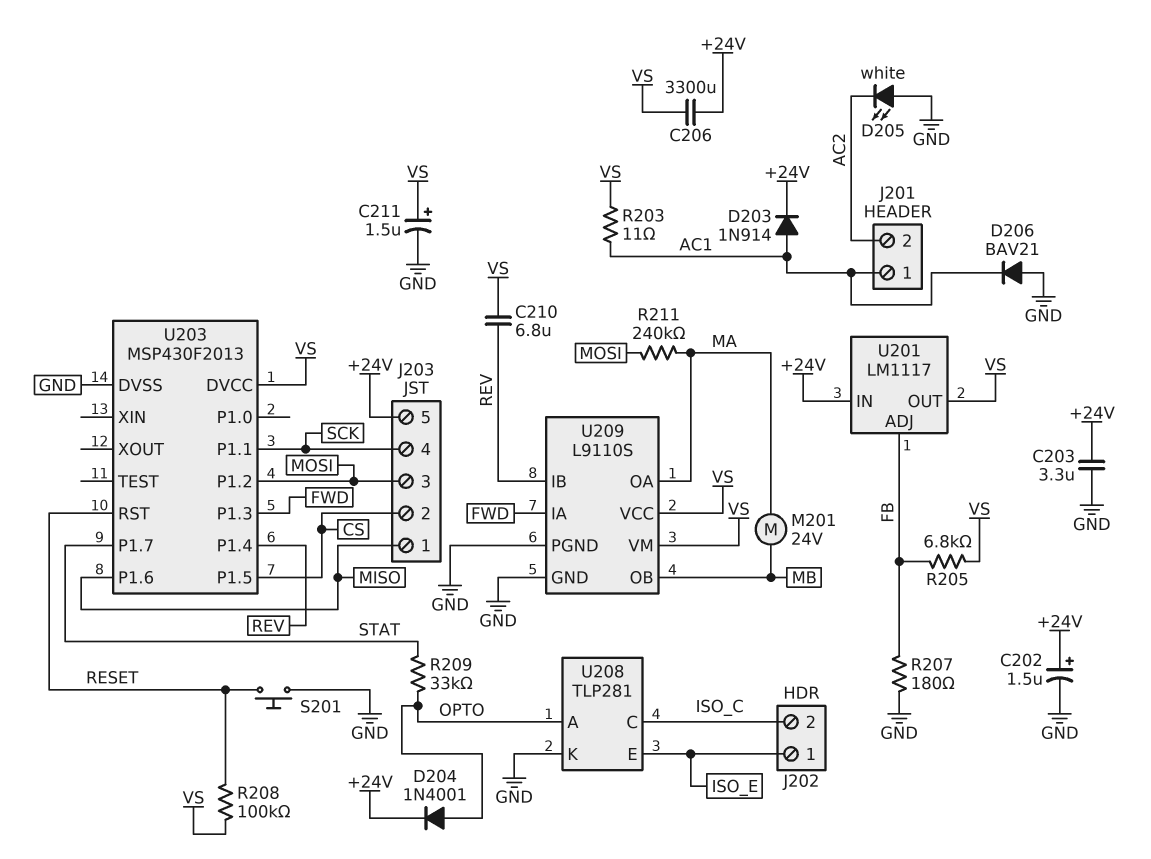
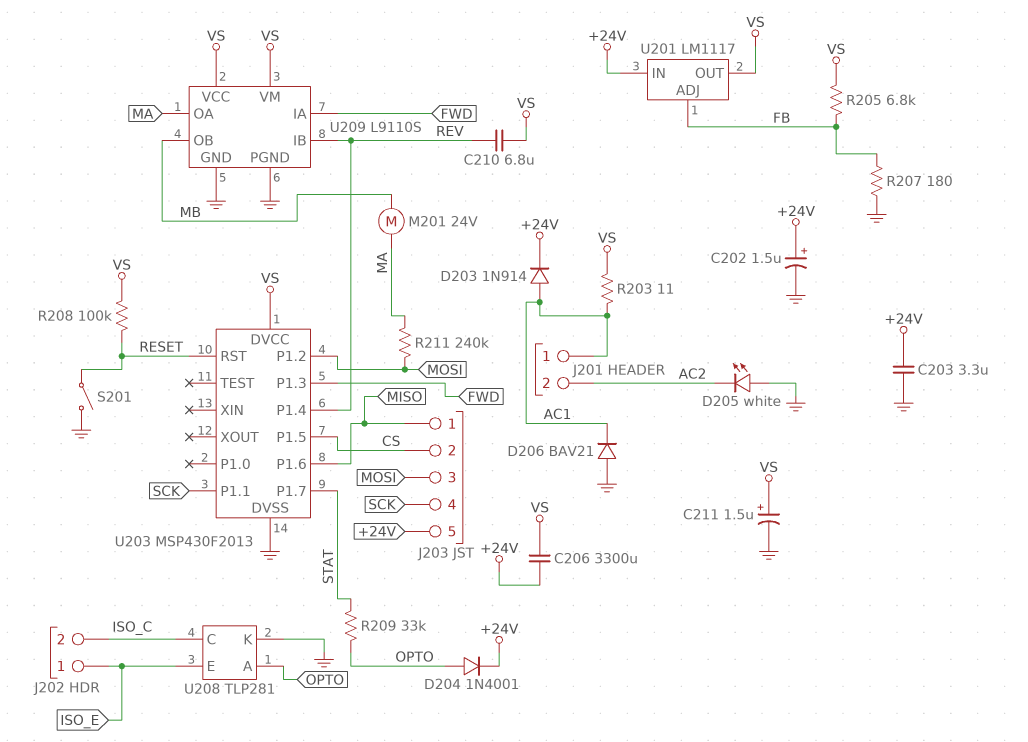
S201: button (GND, RESET) -> switch (GND, RESET)

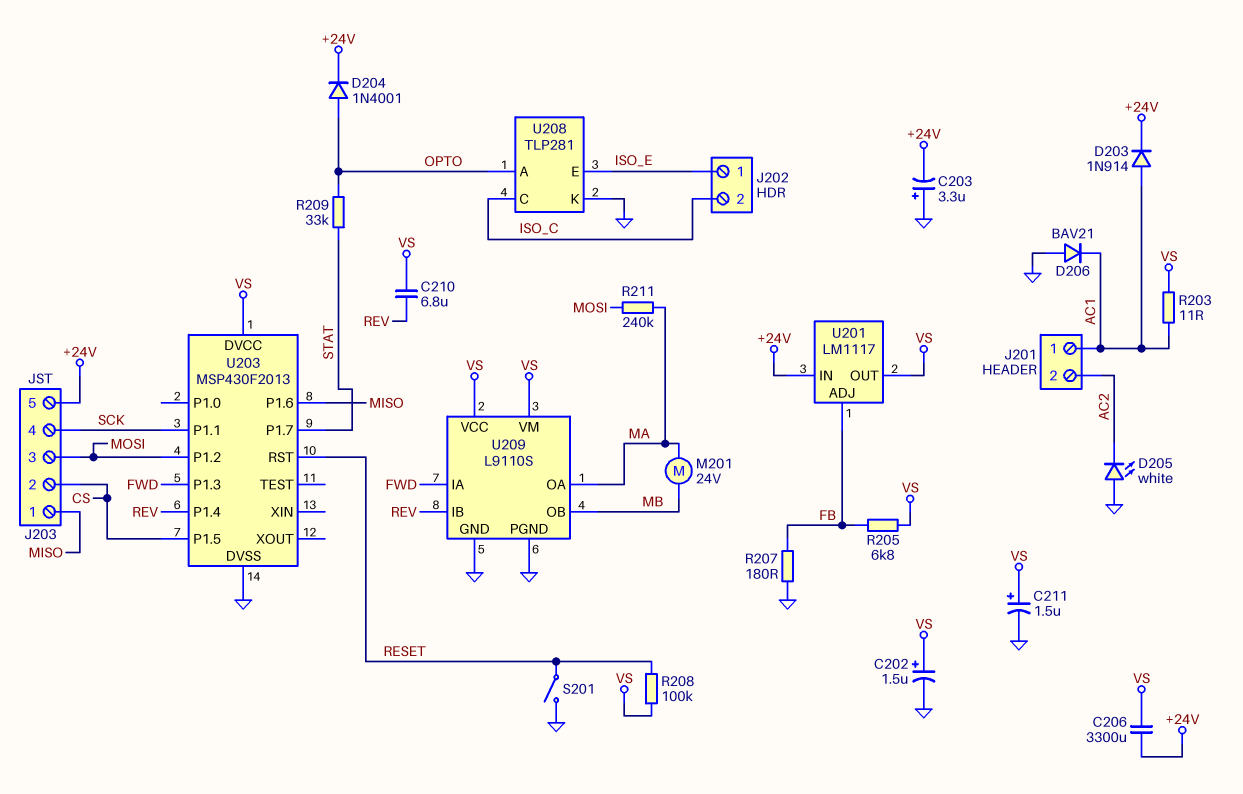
C202: 1.5uF (plus +24V, minus GND) -> 1.5uF (plus VS, minus GND)
C203: 3.3uF (+24V, GND) -> 3.3uF (plus GND, minus +24V)

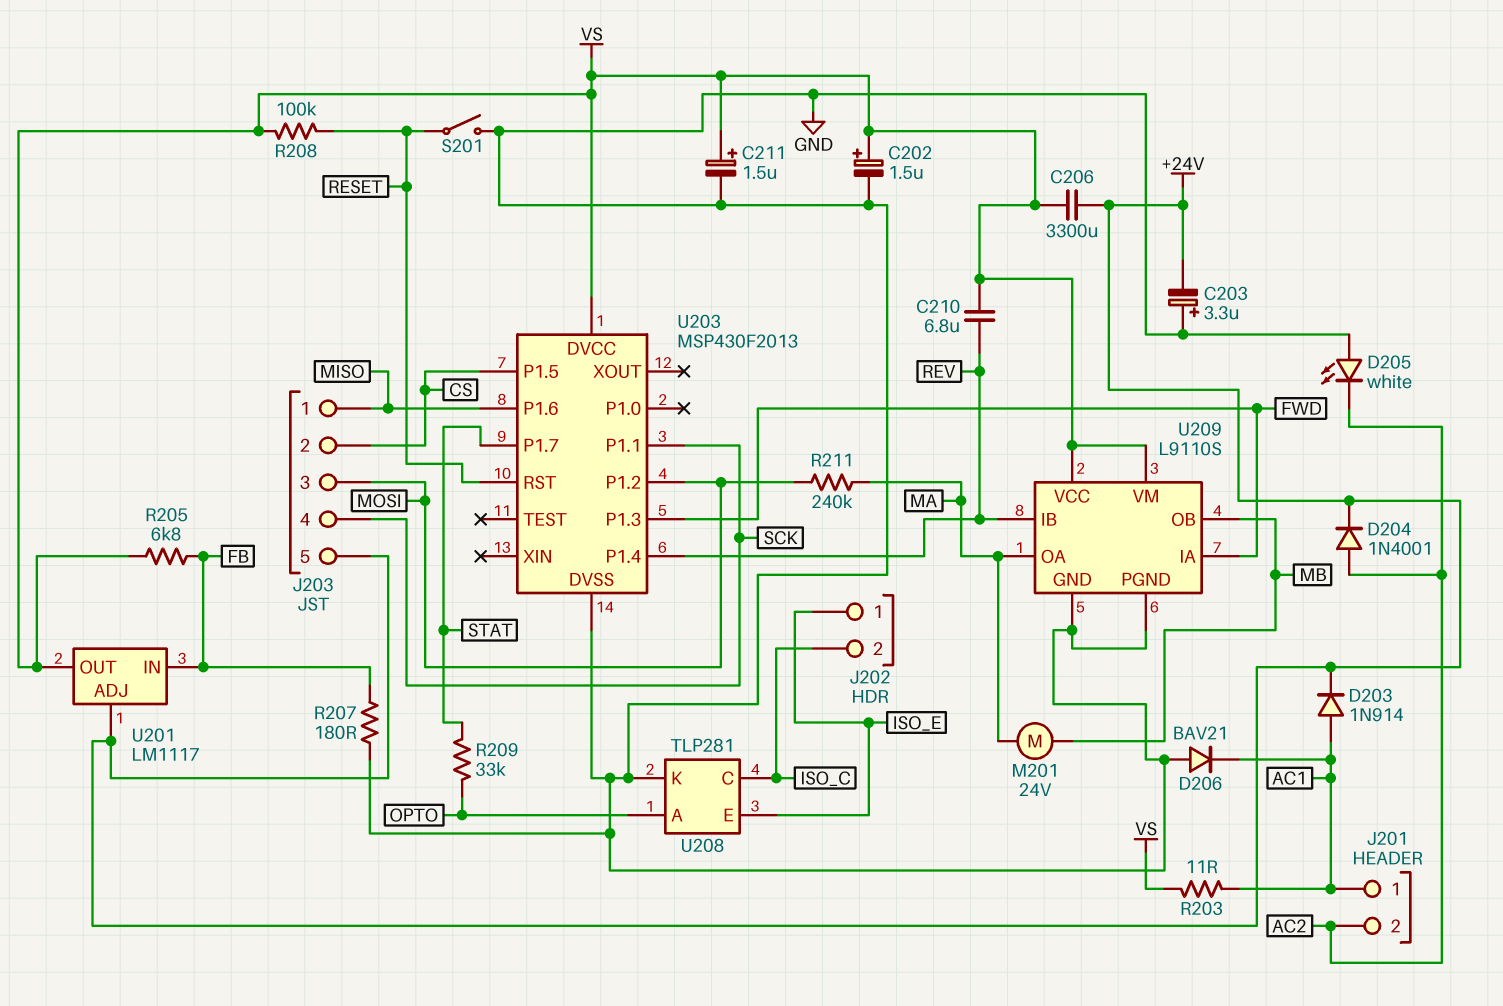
D204: diode 1N4001 (A OPTO, K +24V) -> diode 1N4001 (A AC2, K +24V)
U201 pin ADJ: FB -> +24V
U201 pin IN: +24V -> FB

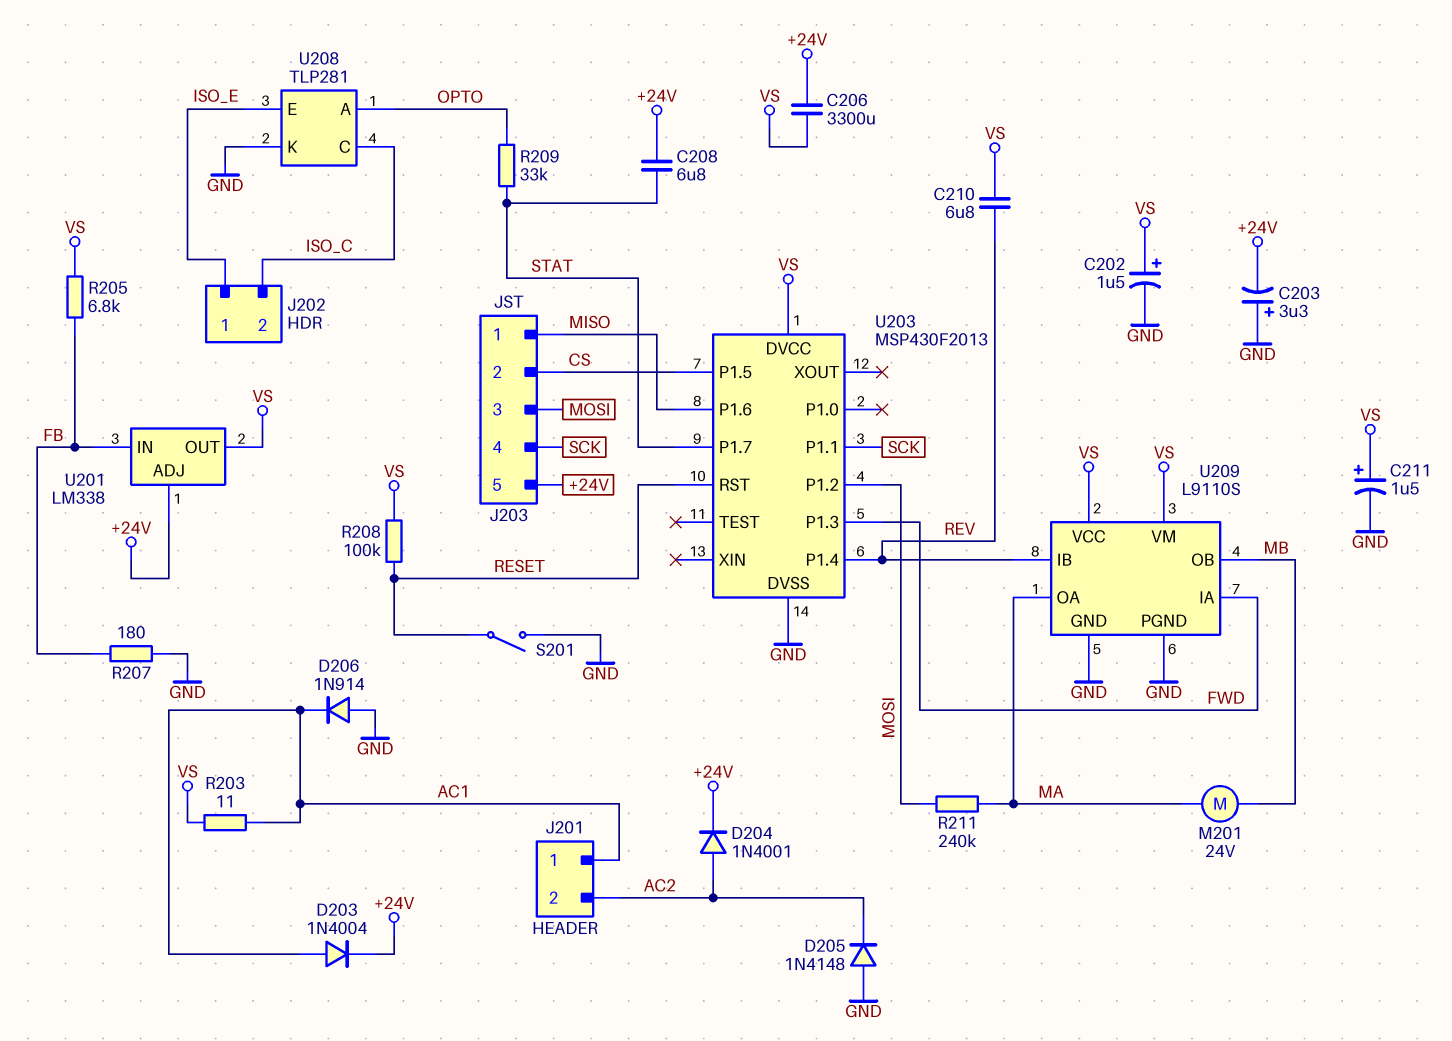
C208: none -> 6.8uF (+24V, STAT)
D203: diode 1N914 (A AC1, K +24V) -> diode 1N4004 (A AC1, K +24V)
D205: LED white (A GND, K AC2) -> diode 1N4148 (A GND, K AC2)
D206: diode BAV21 (A GND, K AC1) -> diode 1N914 (A GND, K AC1)
U201: LM1117 -> LM338

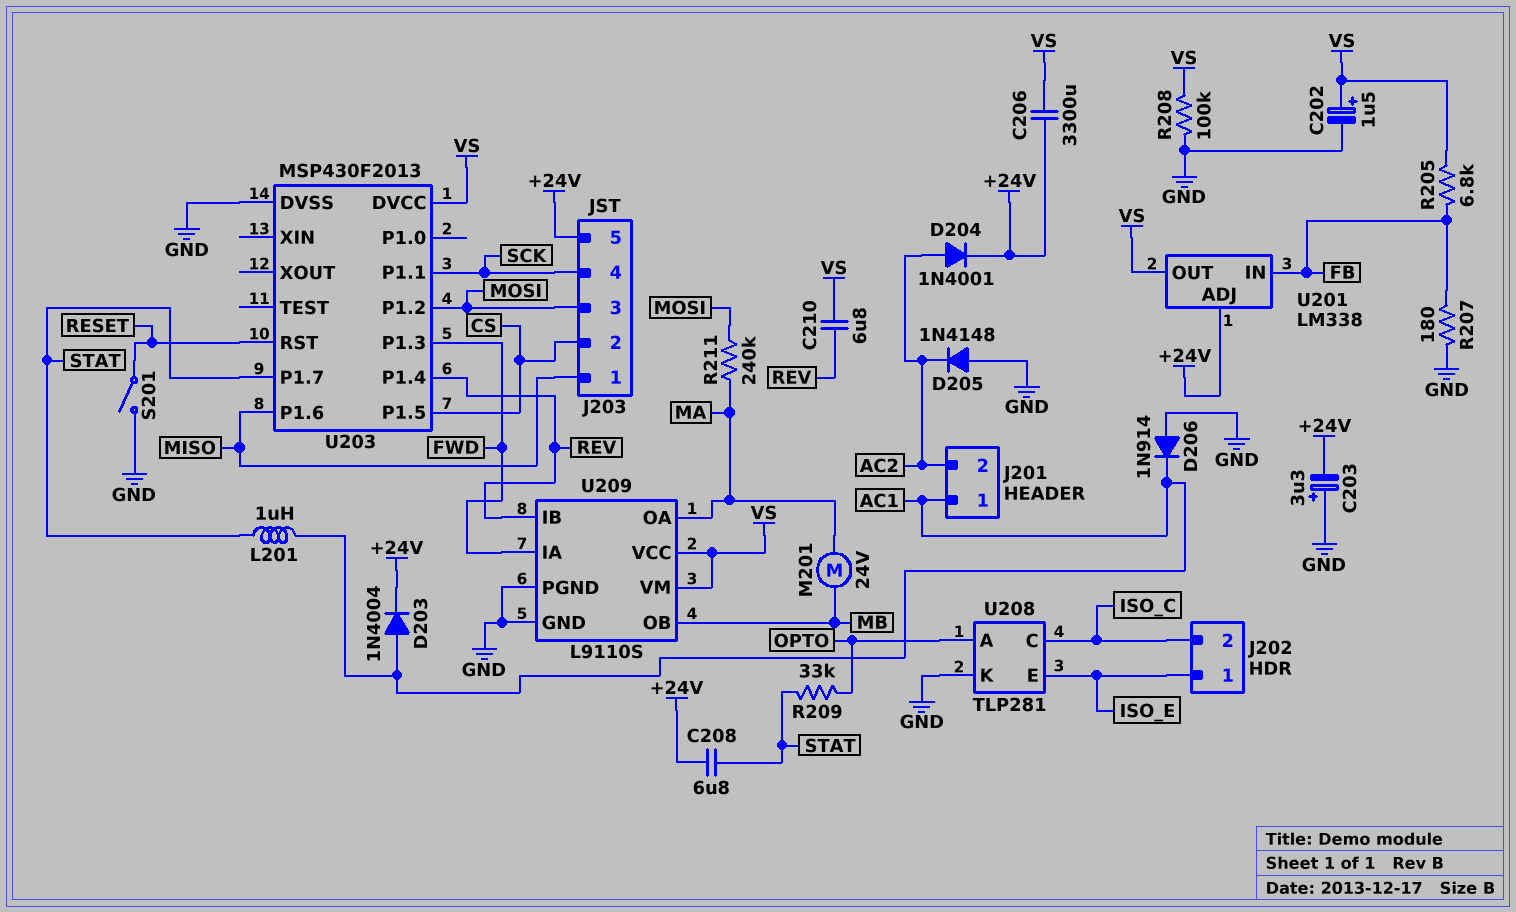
C211: 1.5uF (plus VS, minus GND) -> none
L201: none -> 1uH (AC1, STAT)
R203: 11 (AC1, VS) -> none
R208: 100k (RESET, VS) -> 100k (GND, VS)

